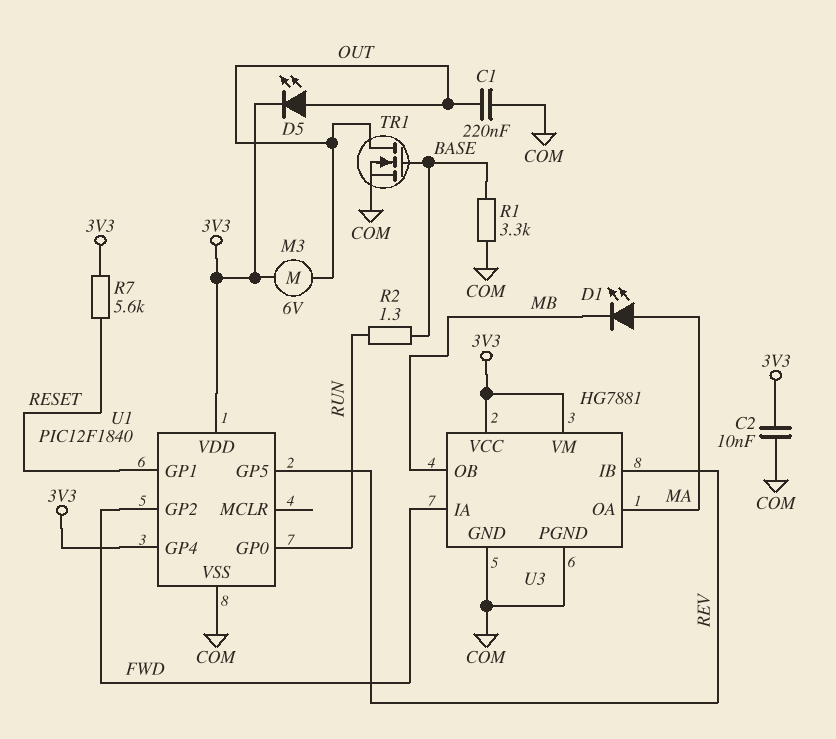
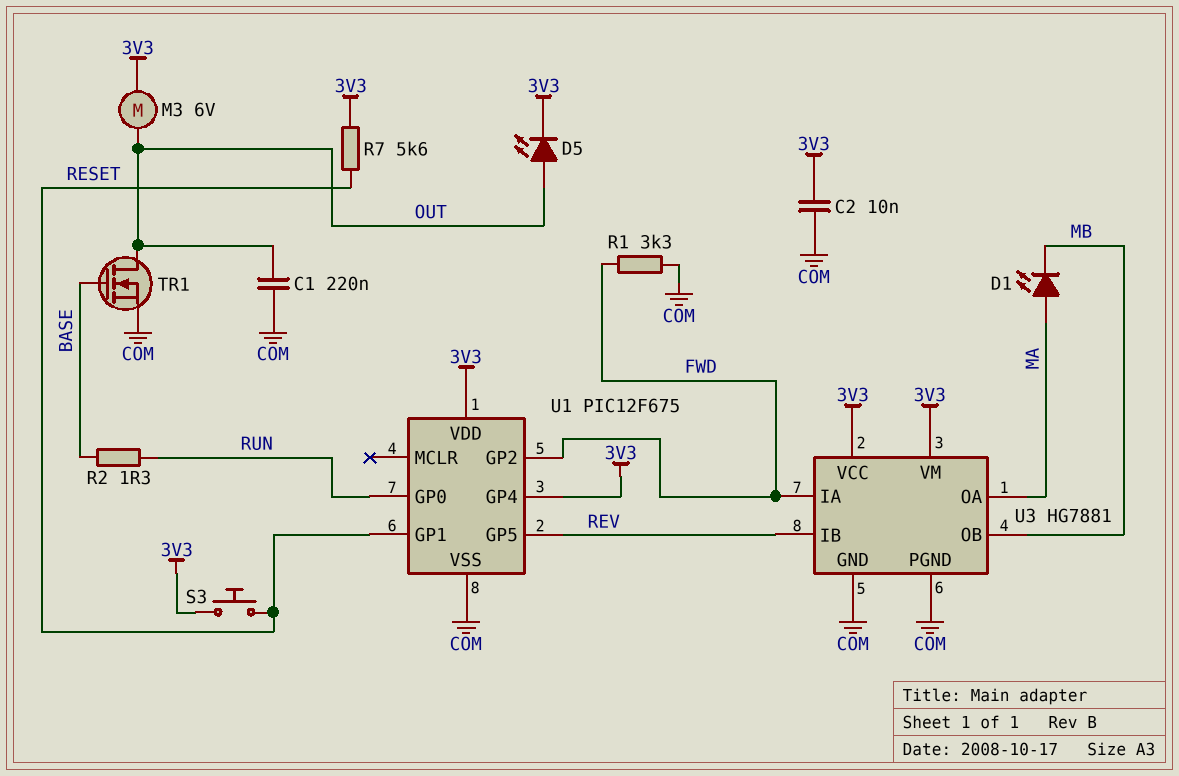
R1: 3.3k (BASE, COM) -> 3.3k (COM, FWD)
S3: none -> button (3V3, RESET)
U1: PIC12F1840 -> PIC12F675

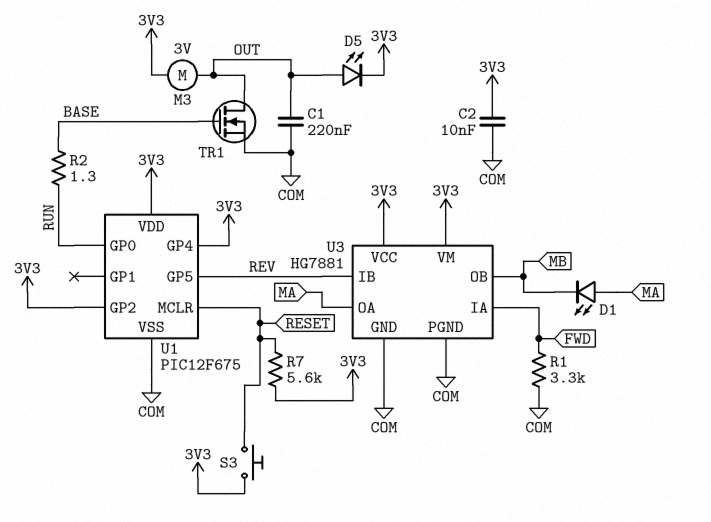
M3: motor 6V (3V3, OUT) -> motor 3V (3V3, OUT)
U1 pin GP1: RESET -> none
U1 pin GP2: FWD -> 3V3
U1 pin MCLR: none -> RESET

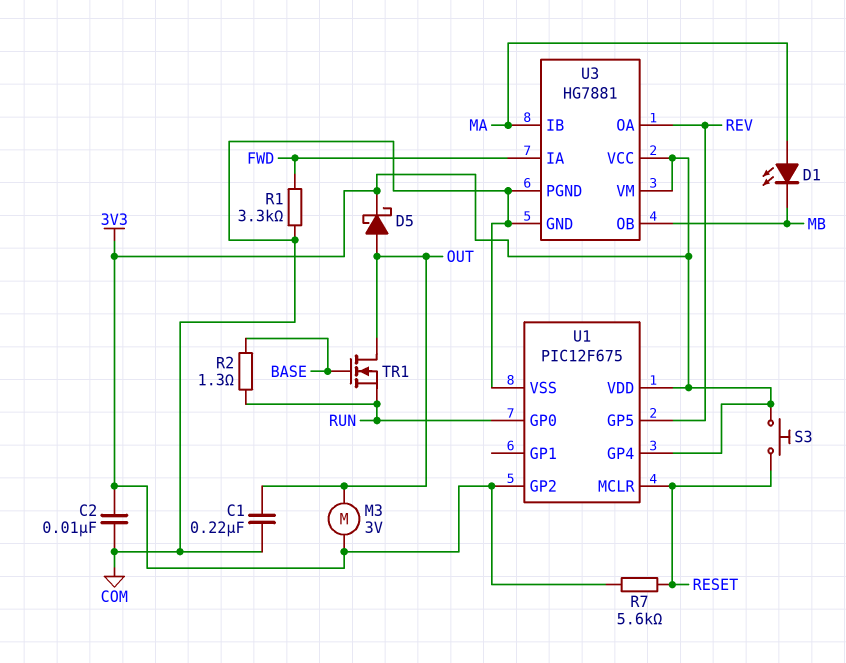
D5: LED (A OUT, K 3V3) -> schottky (A OUT, K 3V3)
TR1: NMOS (G BASE, D OUT, S COM) -> NMOS (G BASE, D OUT, S RUN)
U3 pin IB: REV -> MA
U3 pin OA: MA -> REV

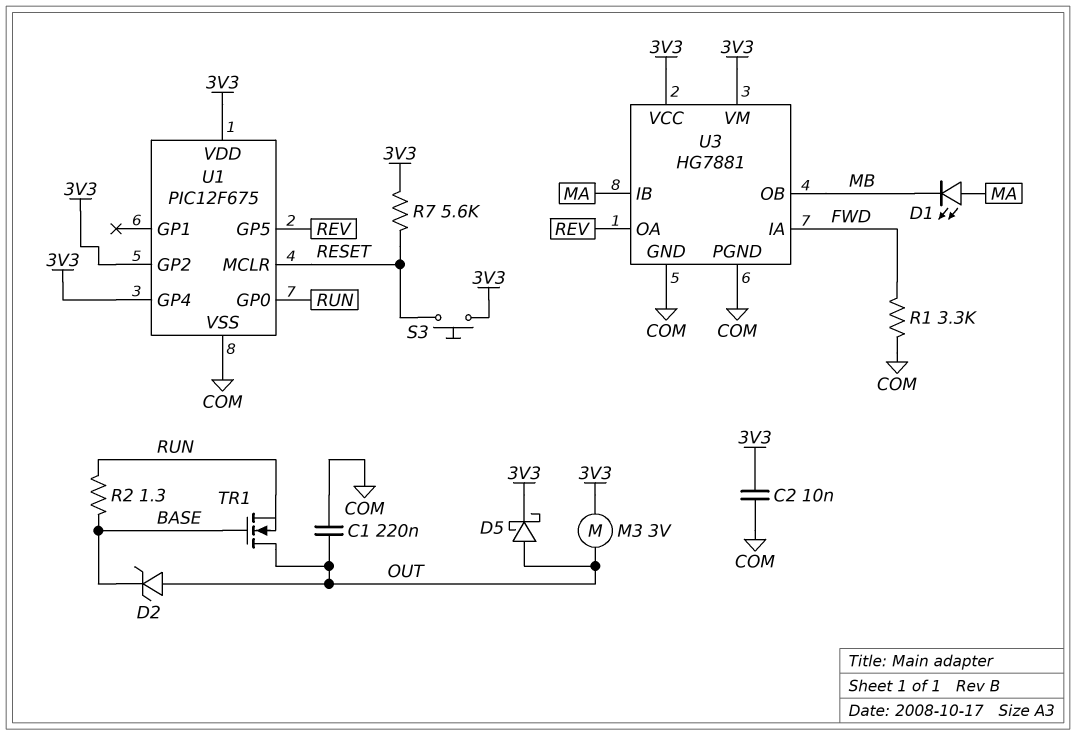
D2: none -> zener (A OUT, K BASE)

